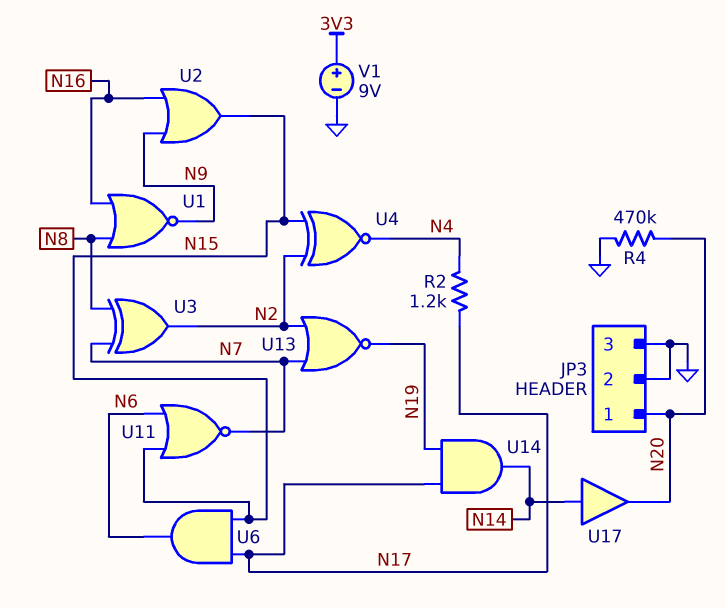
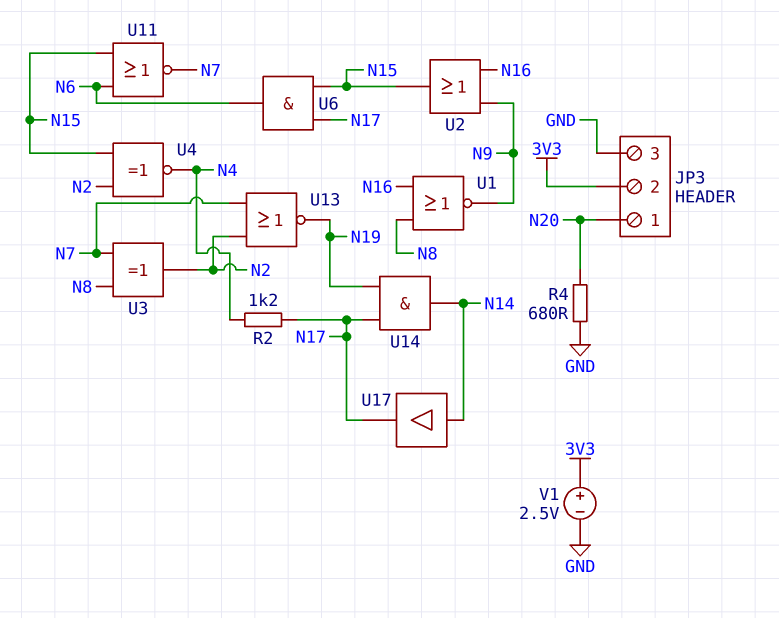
JP3 pin 2: GND -> 3V3
R4: 470k (GND, N20) -> 680 (GND, N20)
U17: buffer (in N14, out N20) -> buffer (in N14, out N17)
V1: 9V (plus 3V3, minus GND) -> 2.5V (plus 3V3, minus GND)

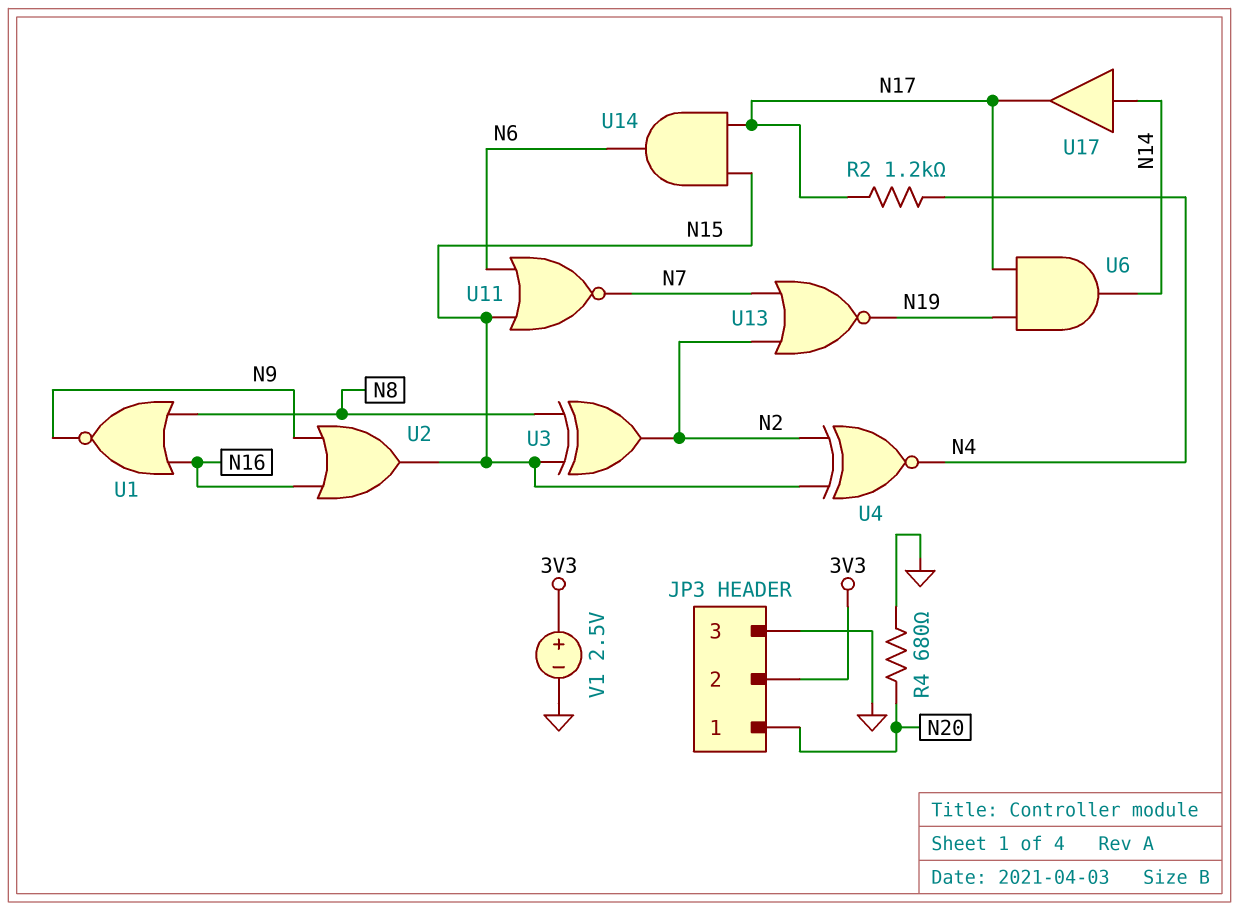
U3: XOR (in N7, in N8, out N2) -> XOR (in N8, in N15, out N2)
U6: AND (in N15, in N17, out N6) -> AND (in N17, in N19, out N14)
U14: AND (in N17, in N19, out N14) -> AND (in N15, in N17, out N6)

